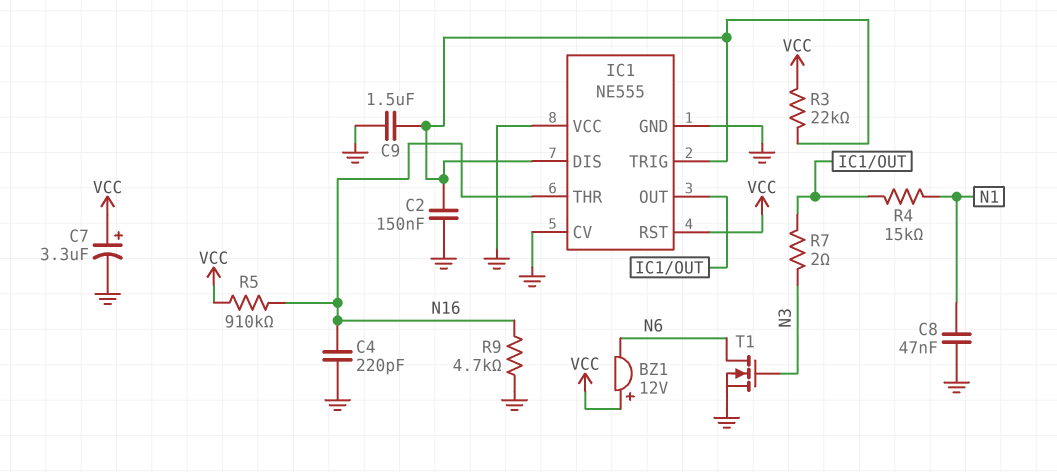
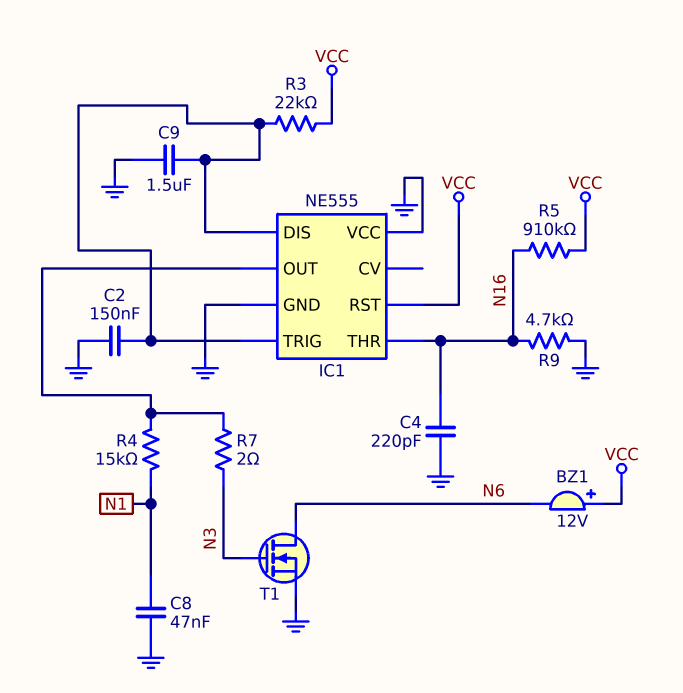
C7: 3.3uF (plus VCC, minus GND) -> none
IC1 pin CV: GND -> none

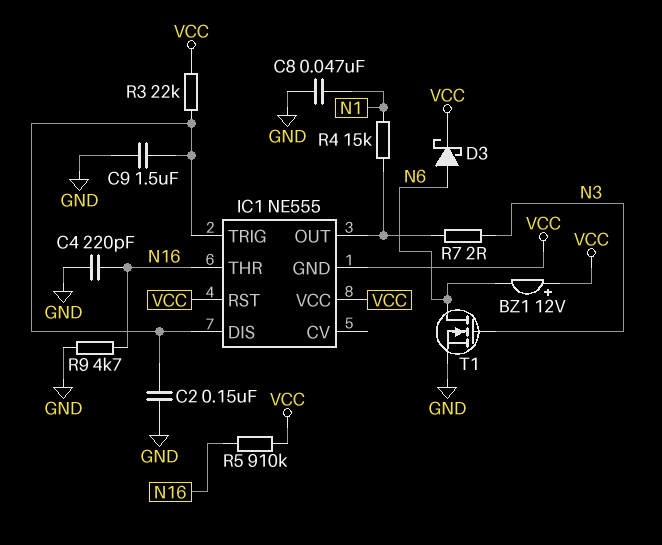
D3: none -> schottky (A N6, K VCC)
IC1 pin GND: GND -> VCC
IC1 pin VCC: GND -> VCC

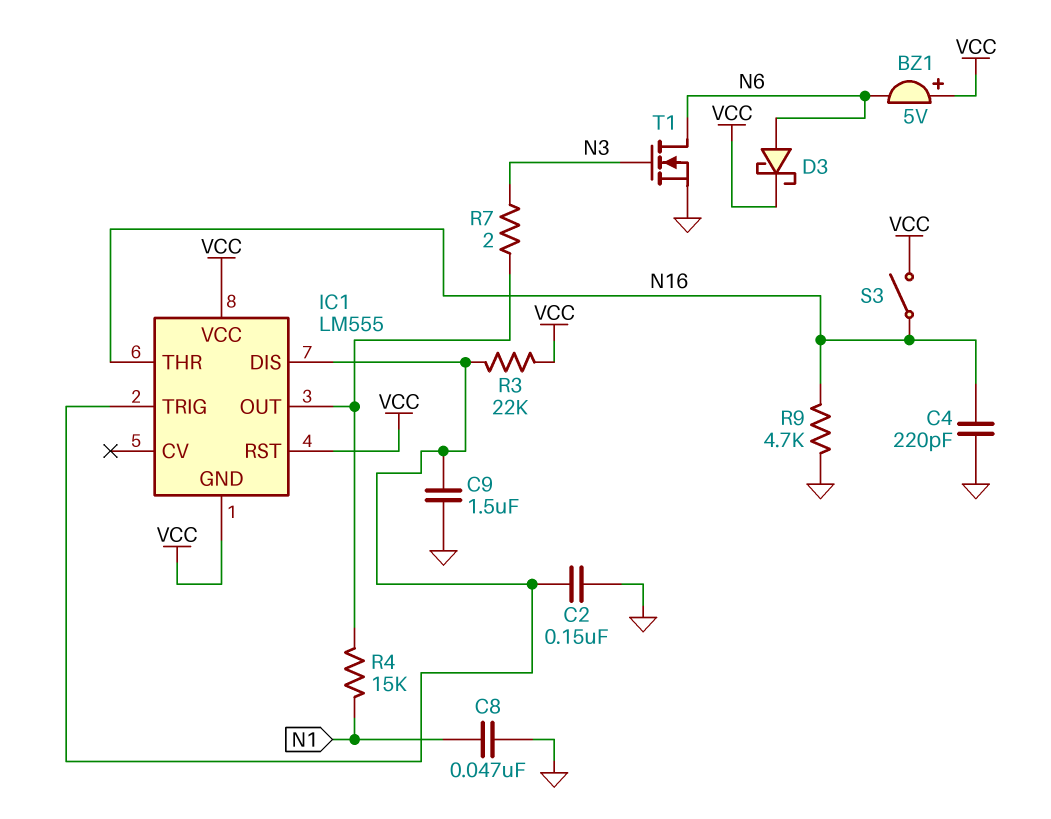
BZ1: buzzer 12V (plus VCC, minus N6) -> buzzer 5V (plus VCC, minus N6)
IC1: NE555 -> LM555
R5: 910k (N16, VCC) -> none
S3: none -> switch (N16, VCC)

